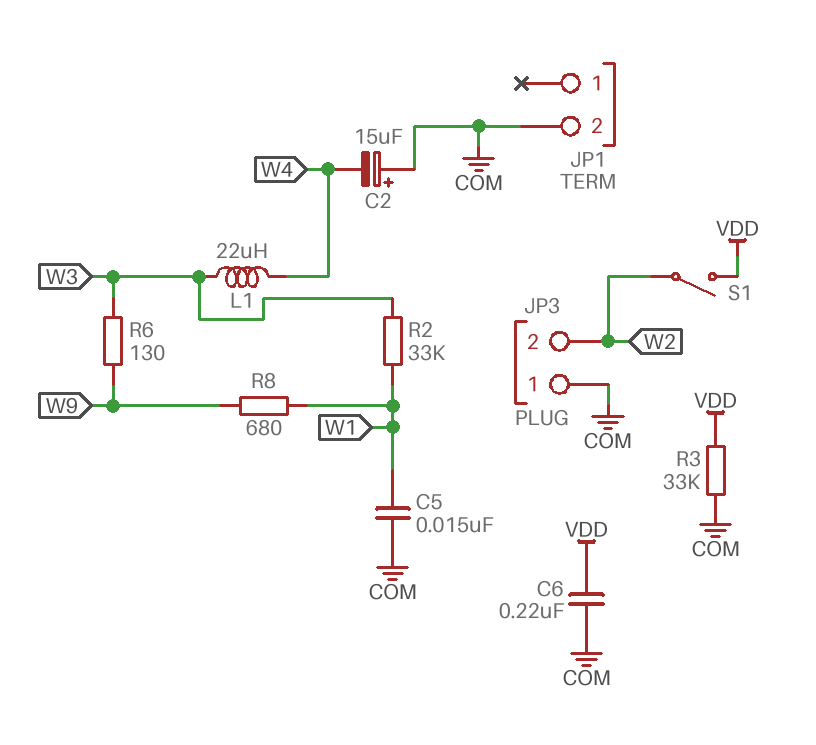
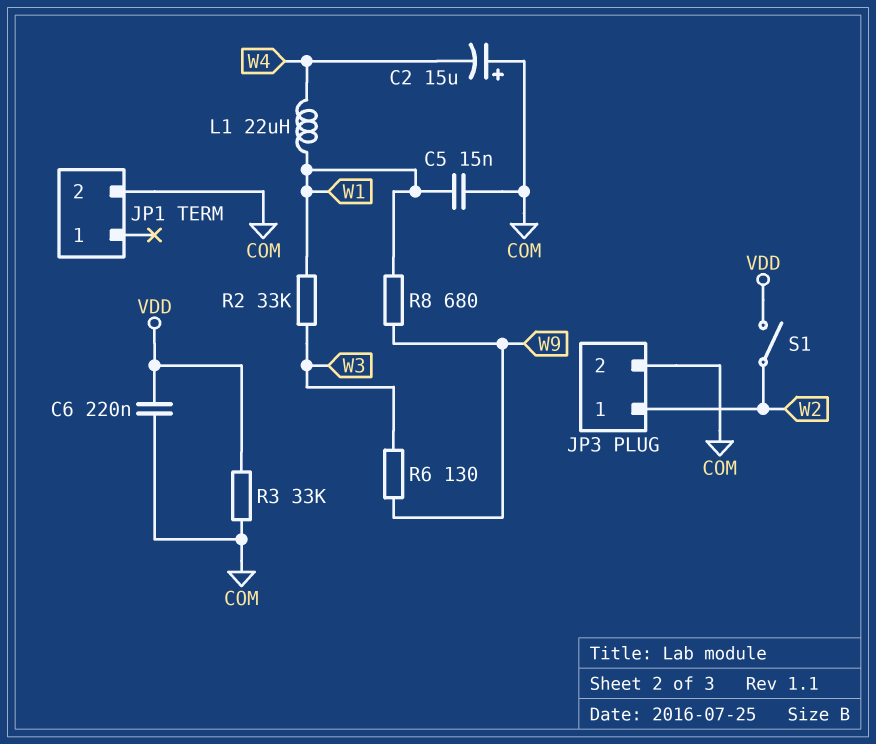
JP3 pin 1: COM -> W2
JP3 pin 2: W2 -> COM
L1: 22uH (W3, W4) -> 22uH (W1, W4)

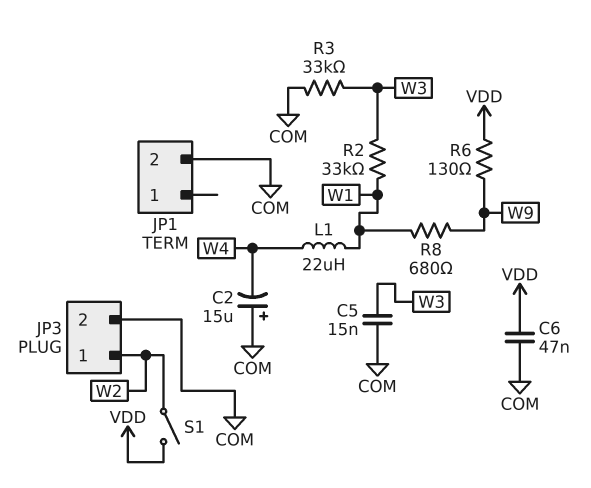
C5: 15nF (COM, W1) -> 15nF (COM, W3)
C6: 220nF (COM, VDD) -> 47nF (COM, VDD)
R3: 33k (COM, VDD) -> 33k (COM, W3)
R6: 130 (W3, W9) -> 130 (VDD, W9)

